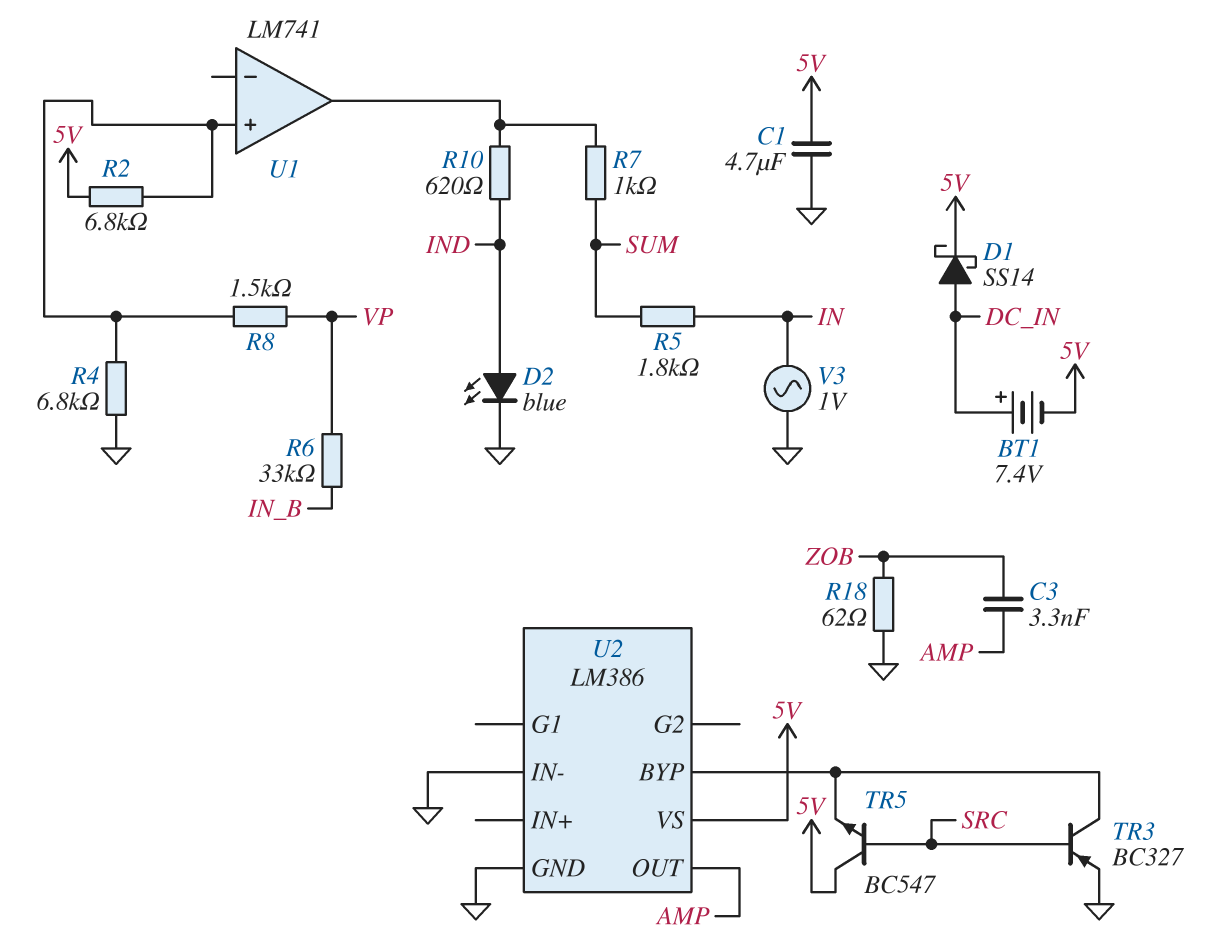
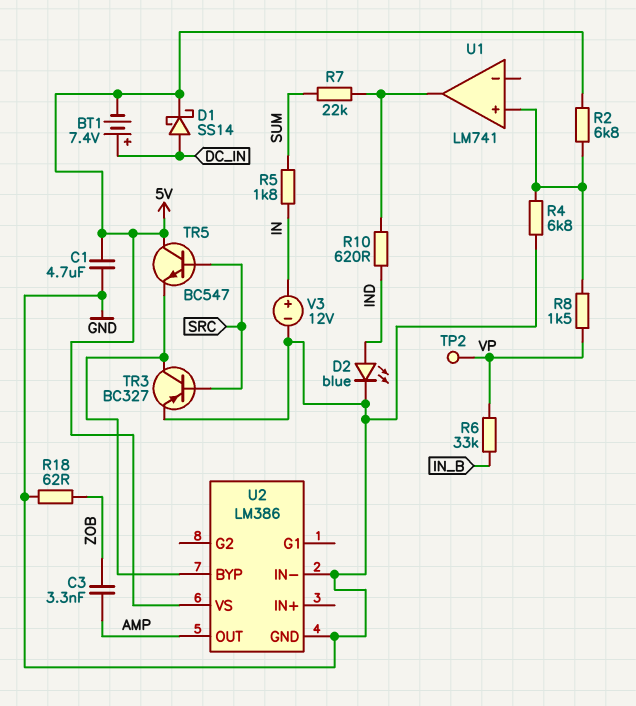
R7: 1k (SUM, U1/out) -> 22k (SUM, U1/out)
TP2: none -> test point (VP)
V3: AC 1V (GND, IN) -> 12V (plus IN, minus GND)

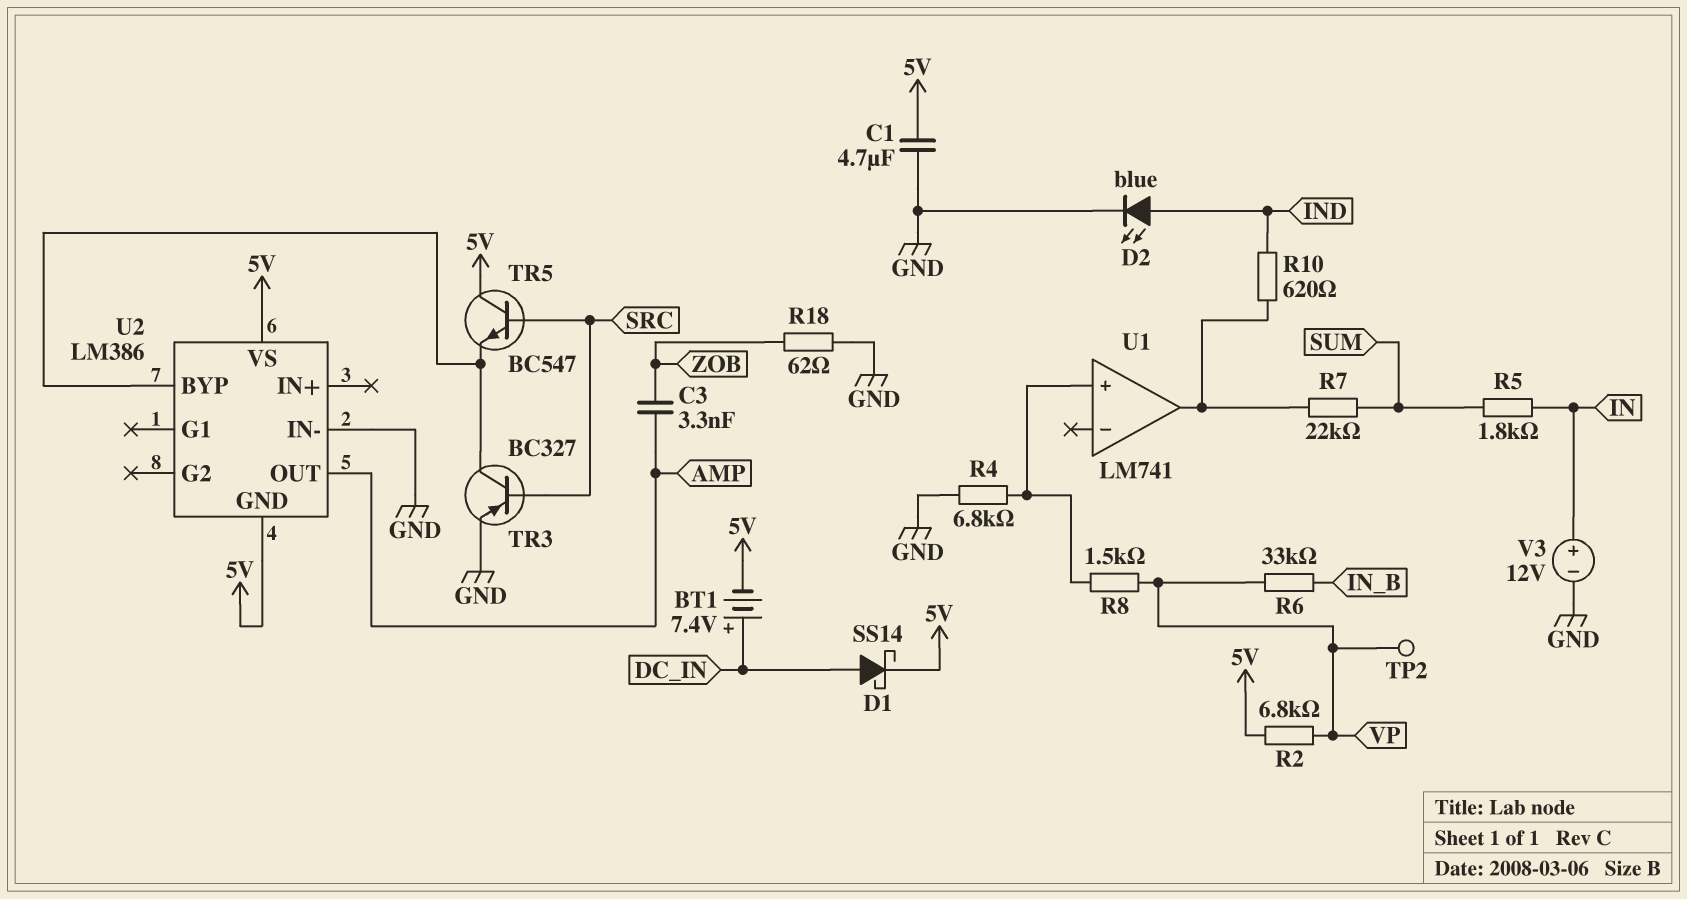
R2: 6.8k (5V, U1/in+) -> 6.8k (5V, VP)
U2 pin GND: GND -> 5V

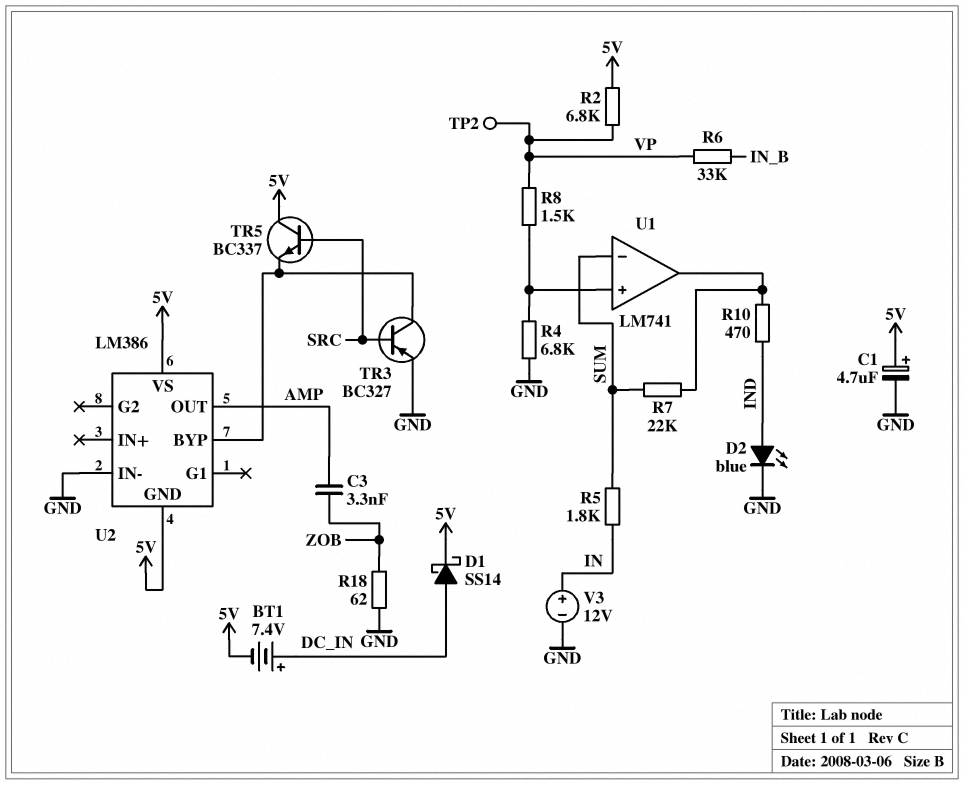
C1: 4.7uF (5V, GND) -> 4.7uF (plus 5V, minus GND)
R10: 620 (IND, U1/out) -> 470 (IND, U1/out)
TR5: NPN BC547 (B SRC, C 5V, E U2/BYP) -> NPN BC337 (B SRC, C 5V, E U2/BYP)
U1 pin in-: none -> SUM

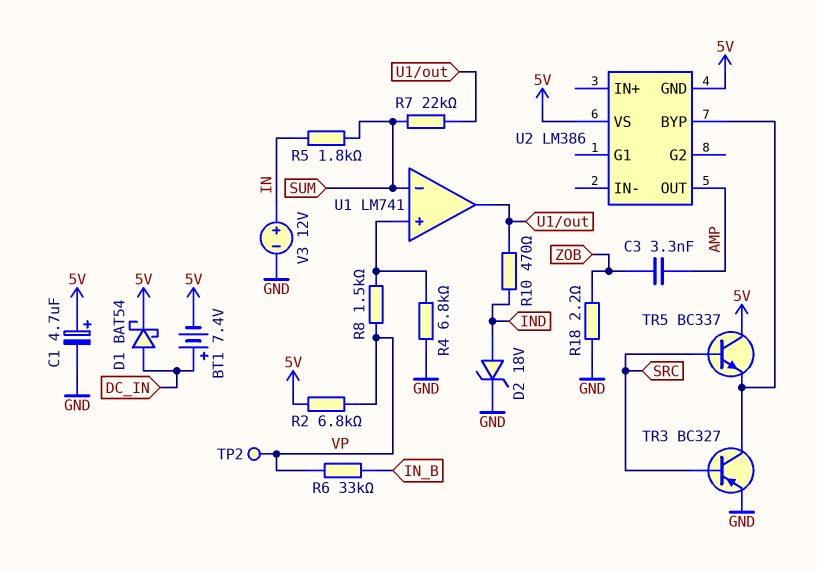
D1: schottky SS14 (A DC_IN, K 5V) -> schottky BAT54 (A DC_IN, K 5V)
D2: LED blue (A IND, K GND) -> zener 18V (A IND, K GND)
R18: 62 (GND, ZOB) -> 2.2 (GND, ZOB)
U2 pin IN-: GND -> none

